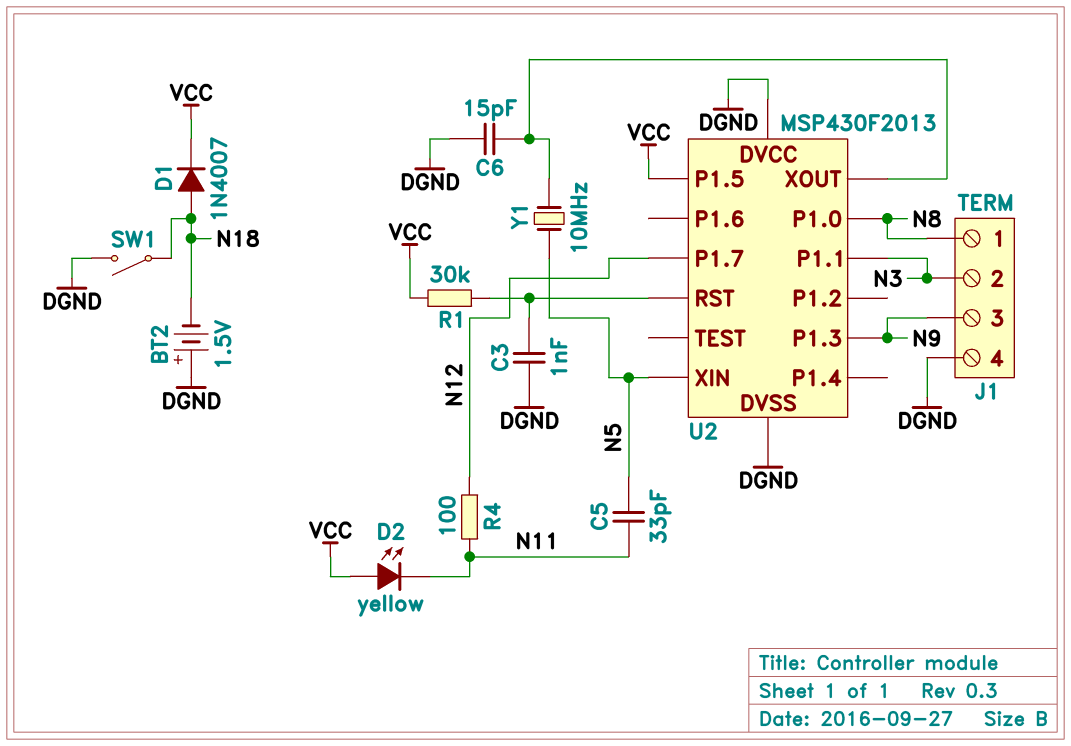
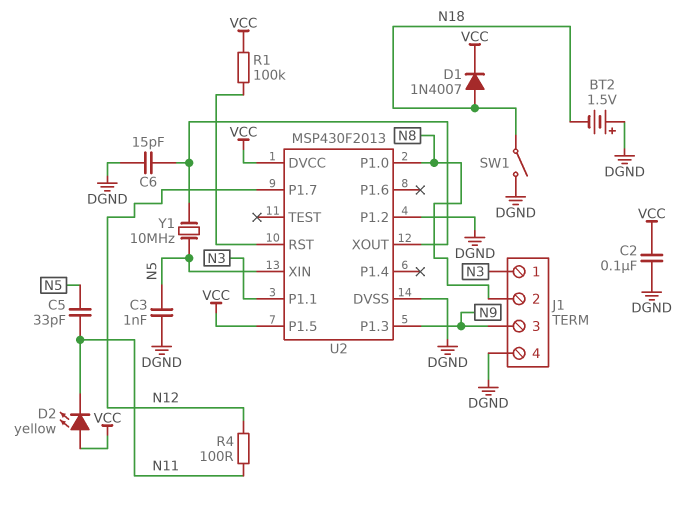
C2: none -> 100nF (DGND, VCC)
C3: 1nF (DGND, U2/RST) -> 1nF (DGND, N5)
J1 pin 1: N8 -> N3
J1 pin 2: N3 -> N8
R1: 30k (U2/RST, VCC) -> 100k (U2/RST, VCC)
U2 pin DVCC: DGND -> VCC
U2 pin P1.2: none -> DGND

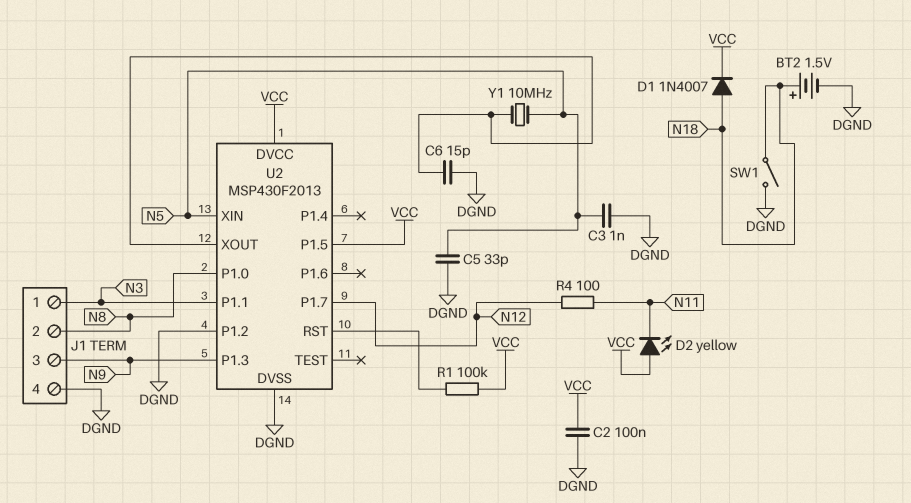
BT2: 1.5V (plus DGND, minus N18) -> 1.5V (plus N18, minus DGND)
C5: 33pF (N5, N11) -> 33pF (DGND, N5)

